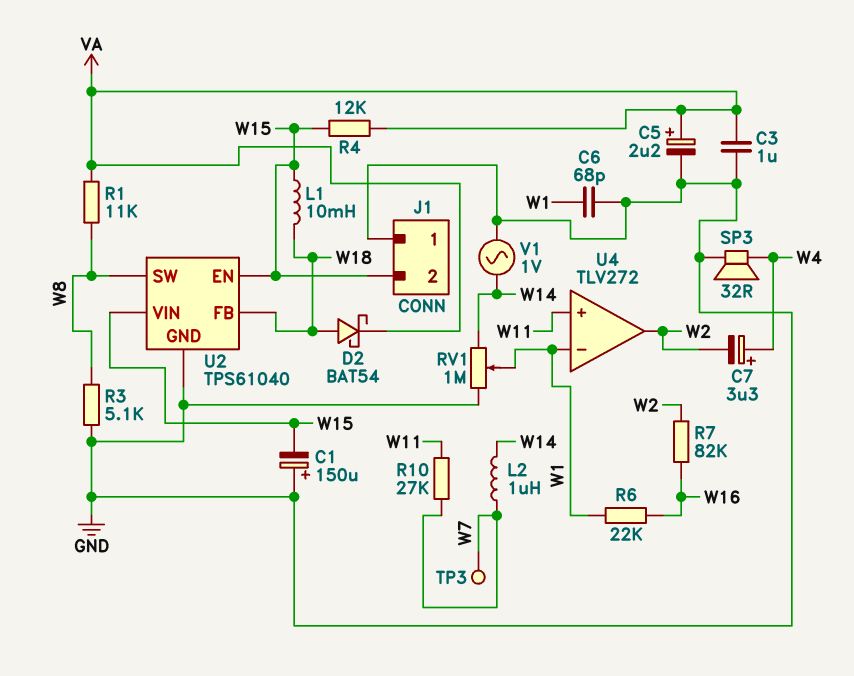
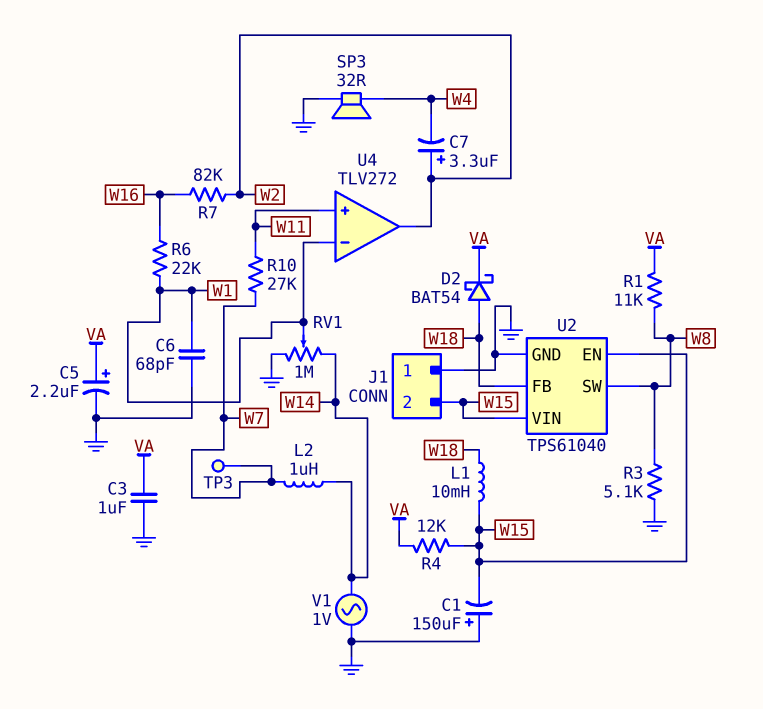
C7: 3.3uF (plus W4, minus W2) -> 3.3uF (plus W2, minus W4)

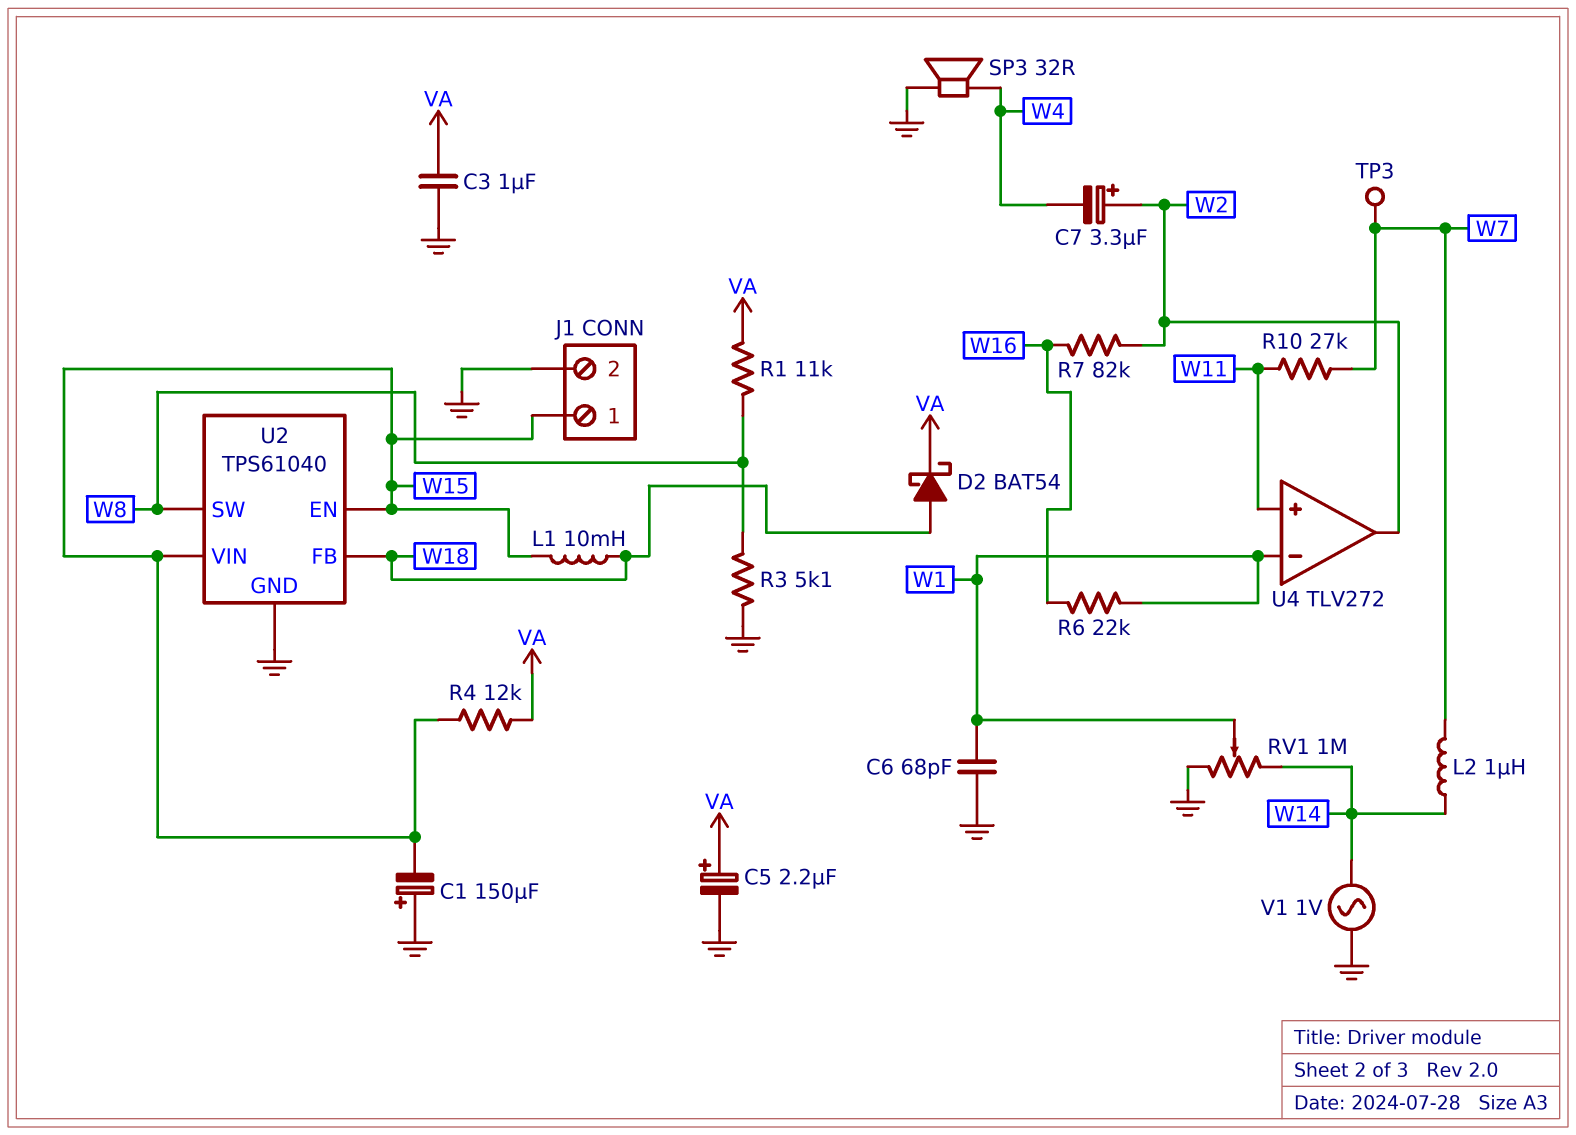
J1 pin 1: GND -> W15
J1 pin 2: W15 -> GND

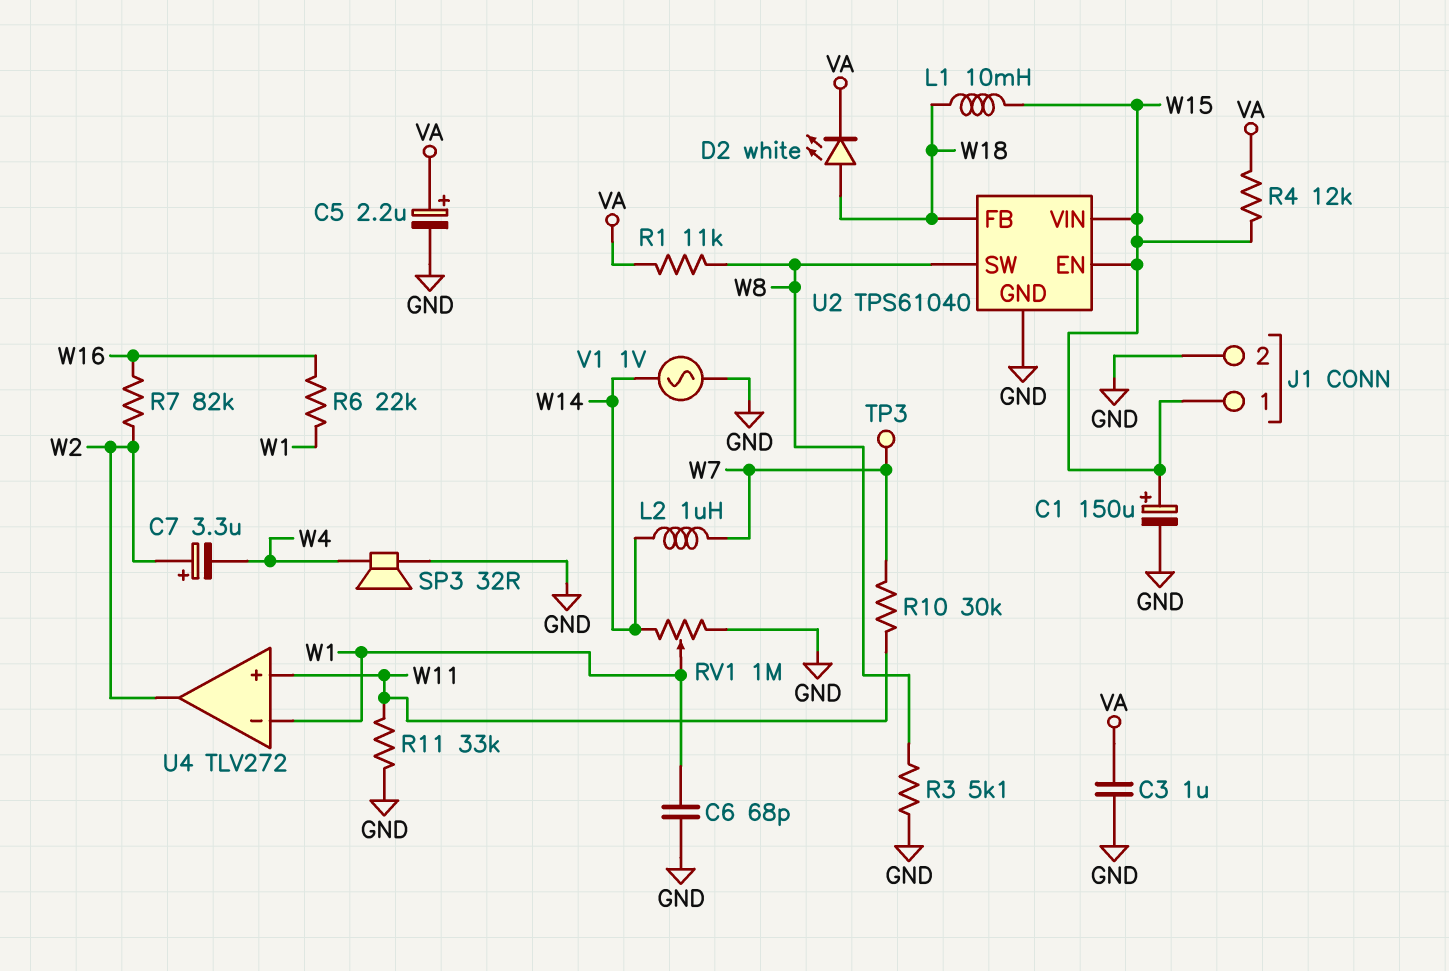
C1: 150uF (plus GND, minus W15) -> 150uF (plus W15, minus GND)
D2: schottky BAT54 (A W18, K VA) -> LED white (A W18, K VA)
R10: 27k (W7, W11) -> 30k (W7, W11)
R11: none -> 33k (GND, W11)

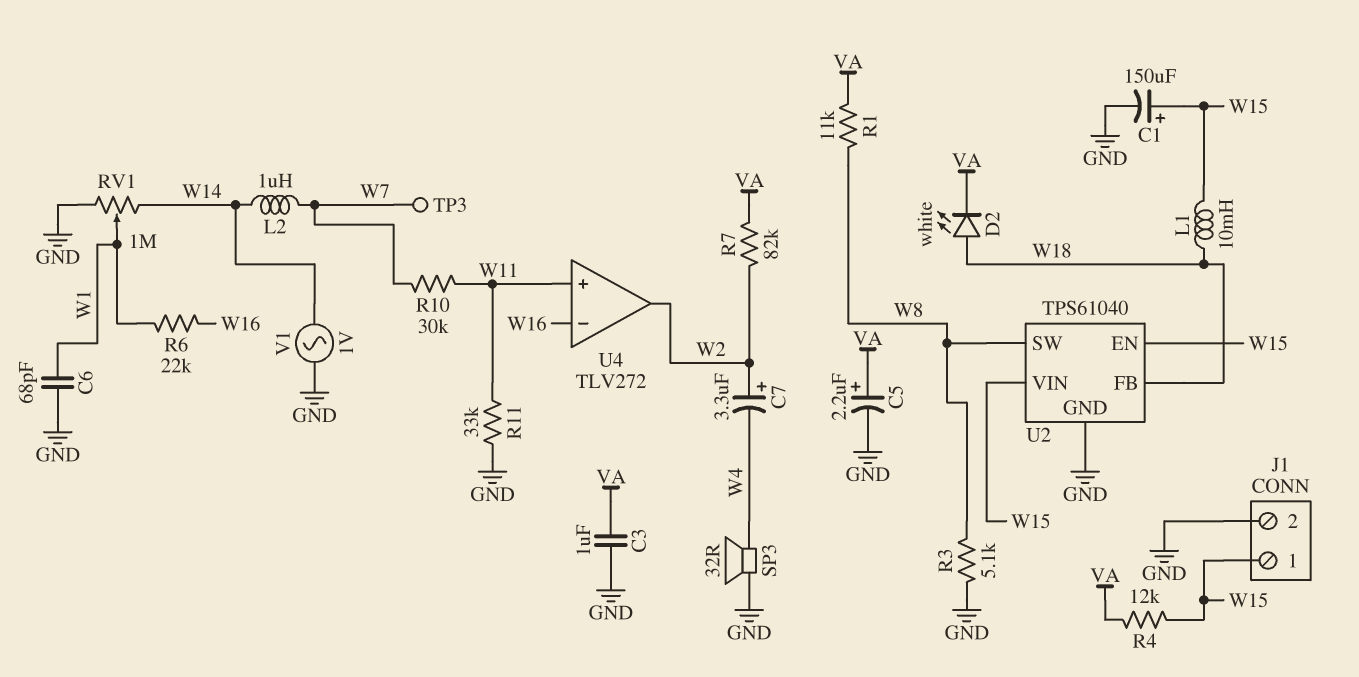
R7: 82k (W2, W16) -> 82k (VA, W2)
U4 pin in-: W1 -> W16

